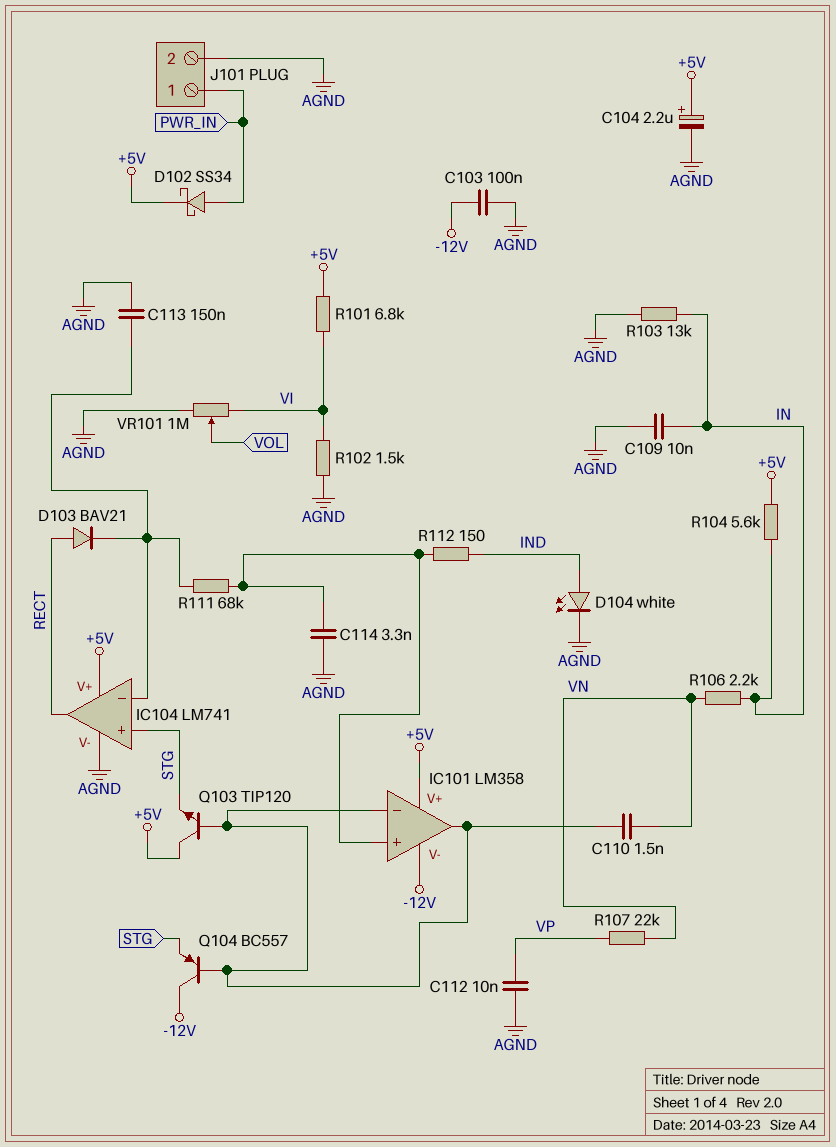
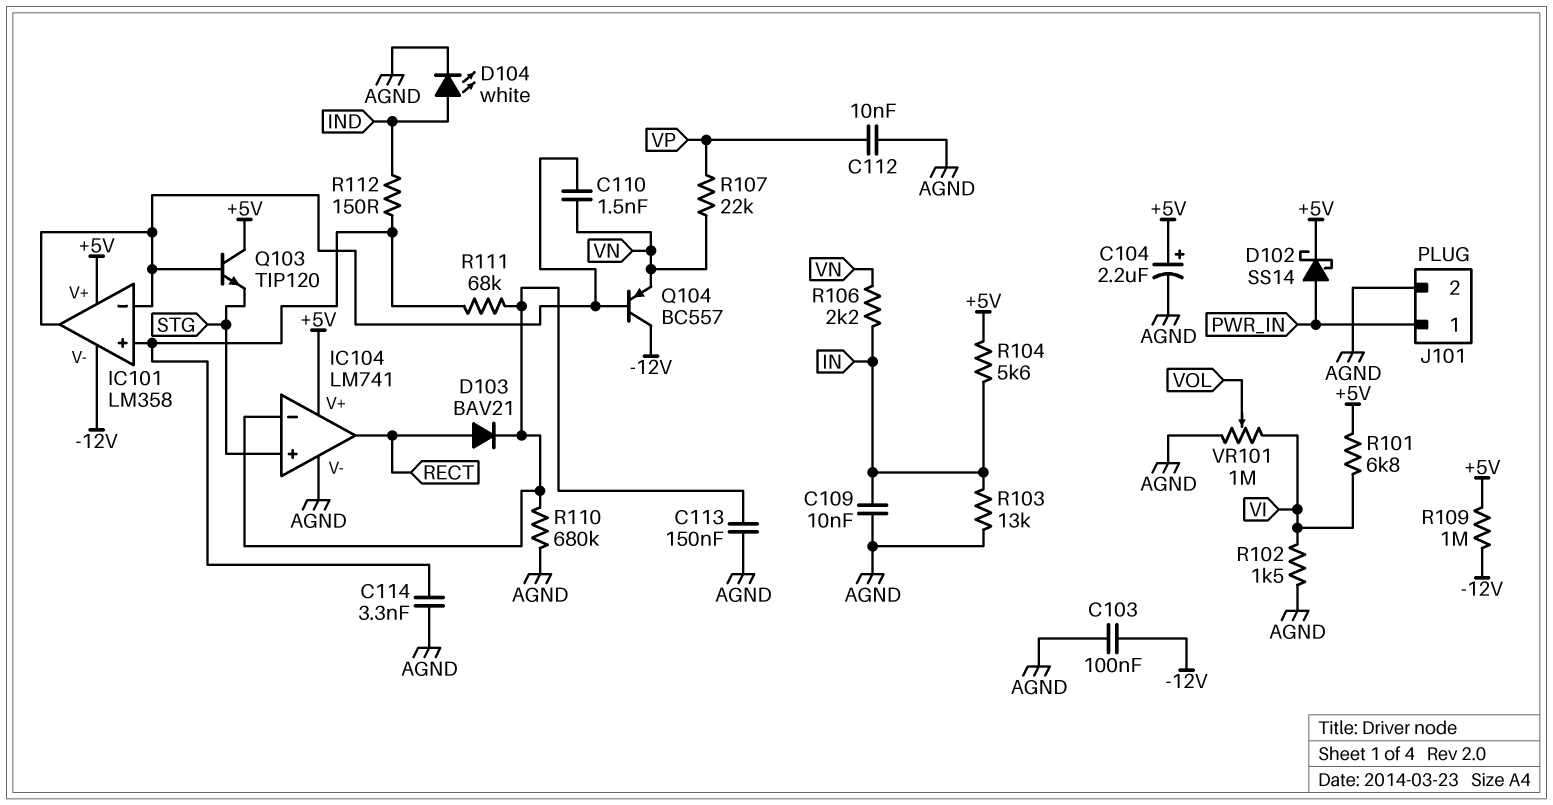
D102: schottky SS34 (A PWR_IN, K +5V) -> schottky SS14 (A PWR_IN, K +5V)
Q104: PNP BC557 (B IC101/in-, C -12V, E STG) -> PNP BC557 (B IC101/in-, C -12V, E VN)
R109: none -> 1M (+5V, -12V)
R110: none -> 680k (AGND, IC104/in-)

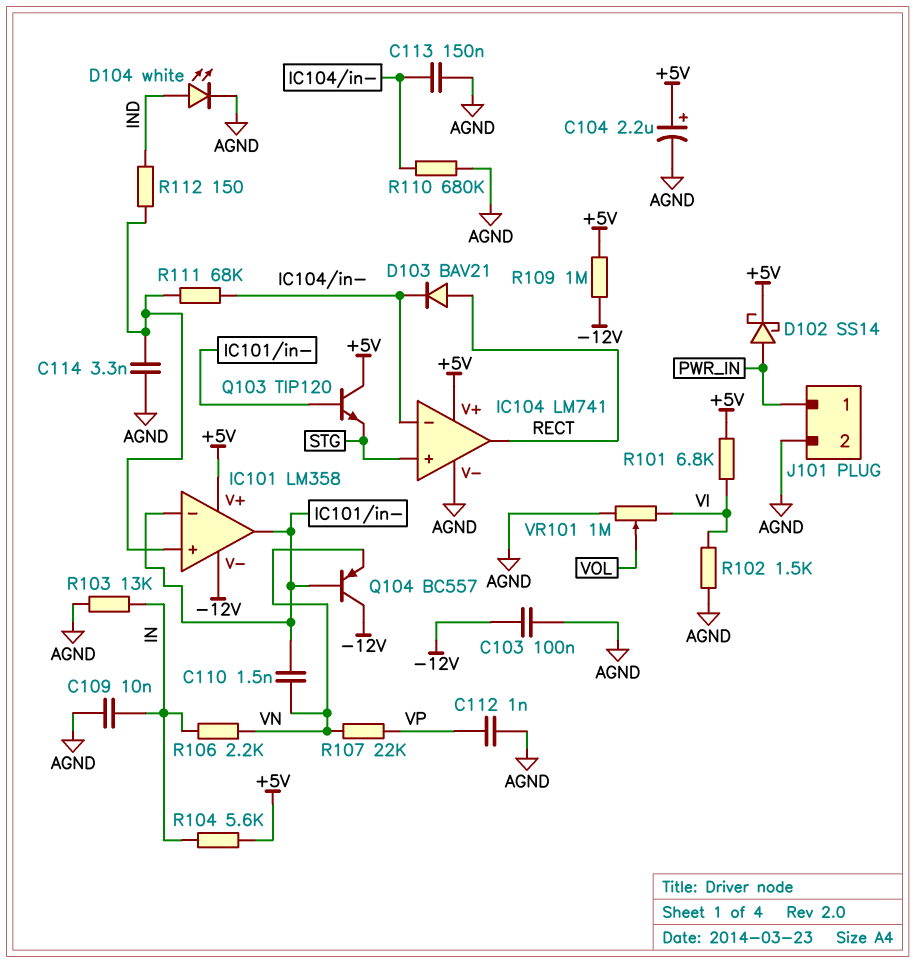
C112: 10nF (AGND, VP) -> 1nF (AGND, VP)

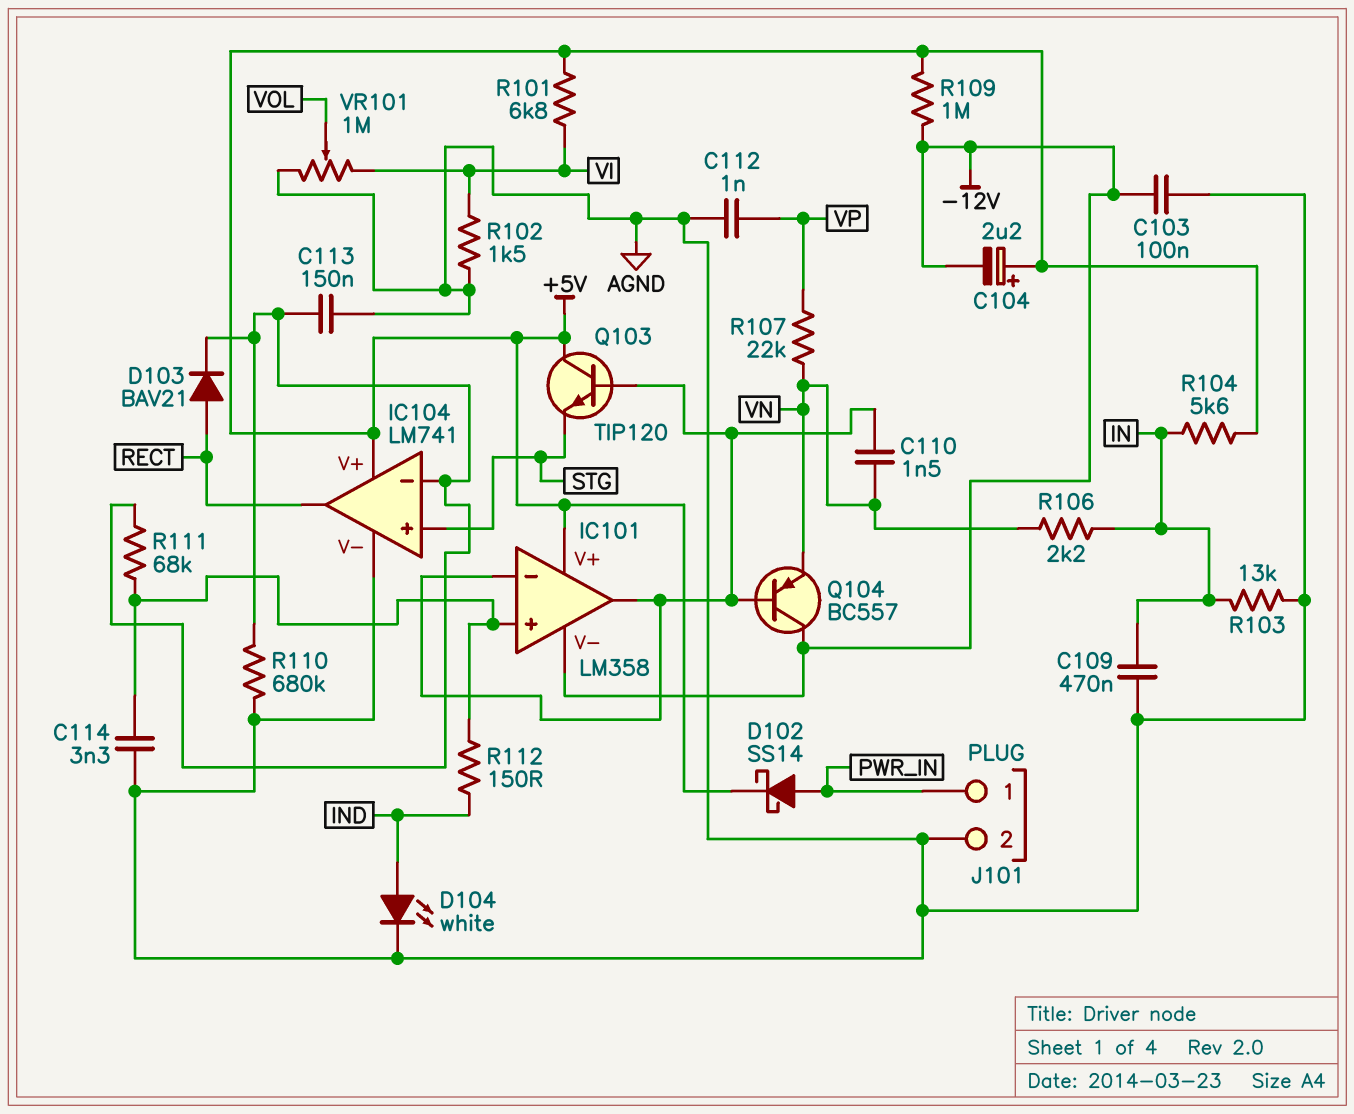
C104: 2.2uF (plus +5V, minus AGND) -> 2.2uF (plus +5V, minus -12V)
C109: 10nF (AGND, IN) -> 470nF (AGND, IN)

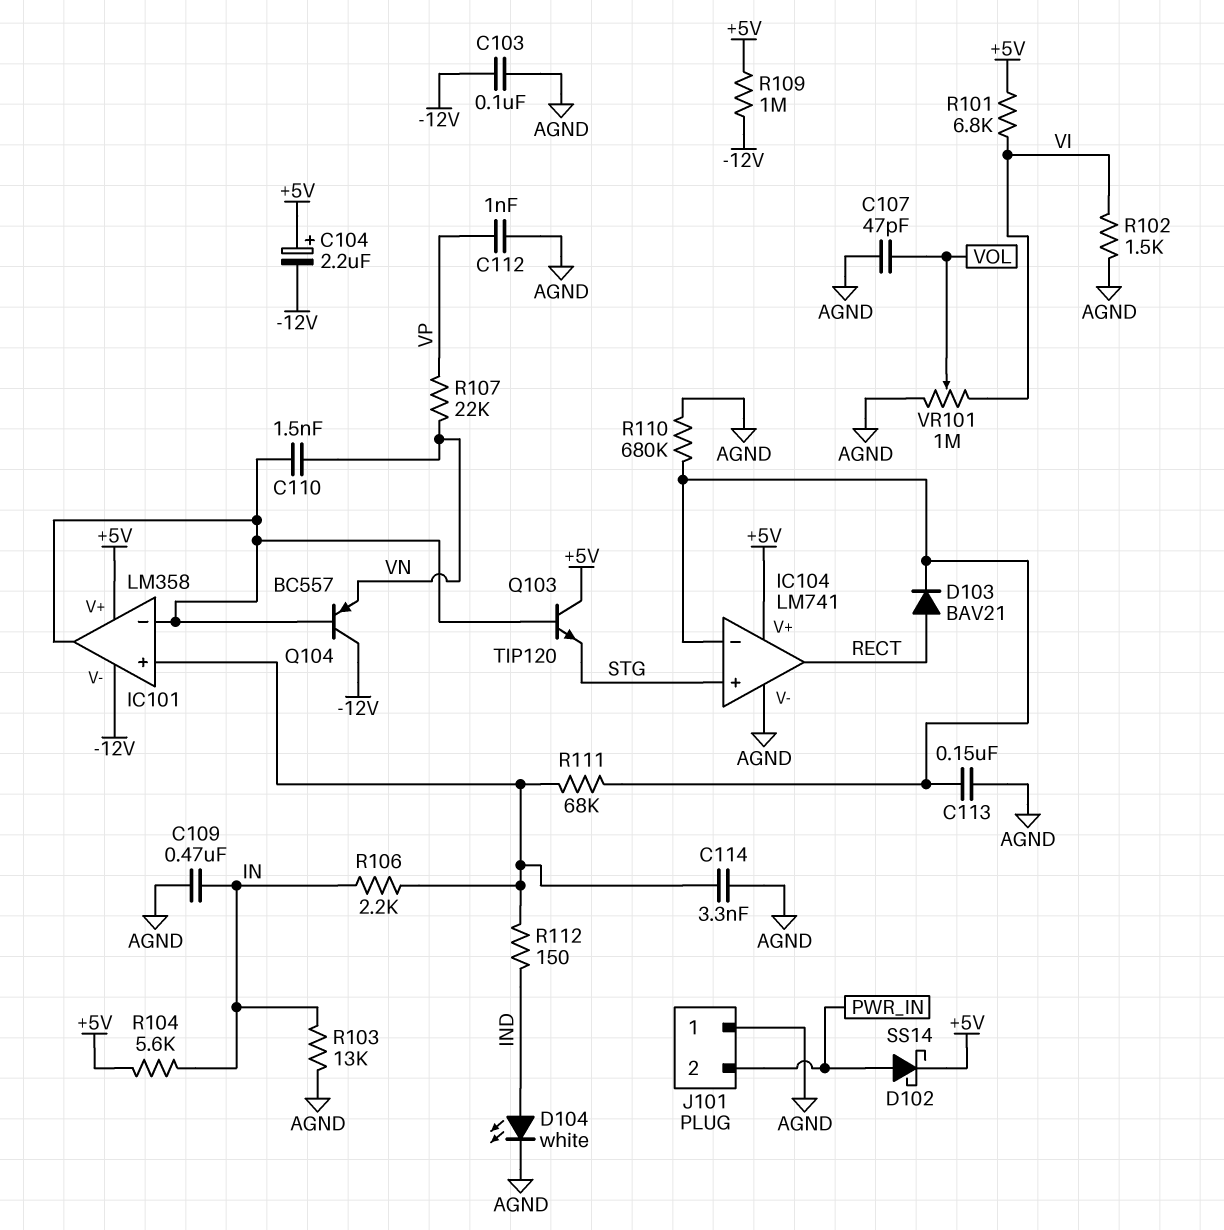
C107: none -> 47pF (AGND, VOL)
J101 pin 1: PWR_IN -> AGND
J101 pin 2: AGND -> PWR_IN
R106: 2.2k (IN, VN) -> 2.2k (IC101/in+, IN)

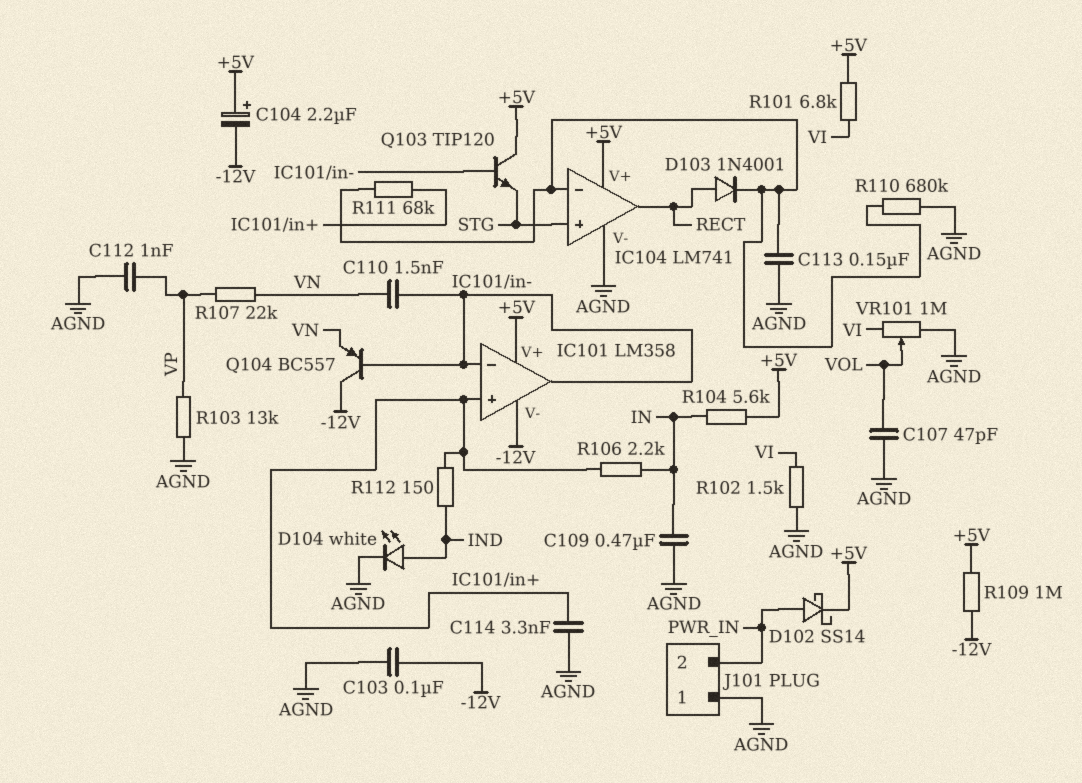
D103: diode BAV21 (A RECT, K IC104/in-) -> diode 1N4001 (A RECT, K IC104/in-)
R103: 13k (AGND, IN) -> 13k (AGND, VP)

